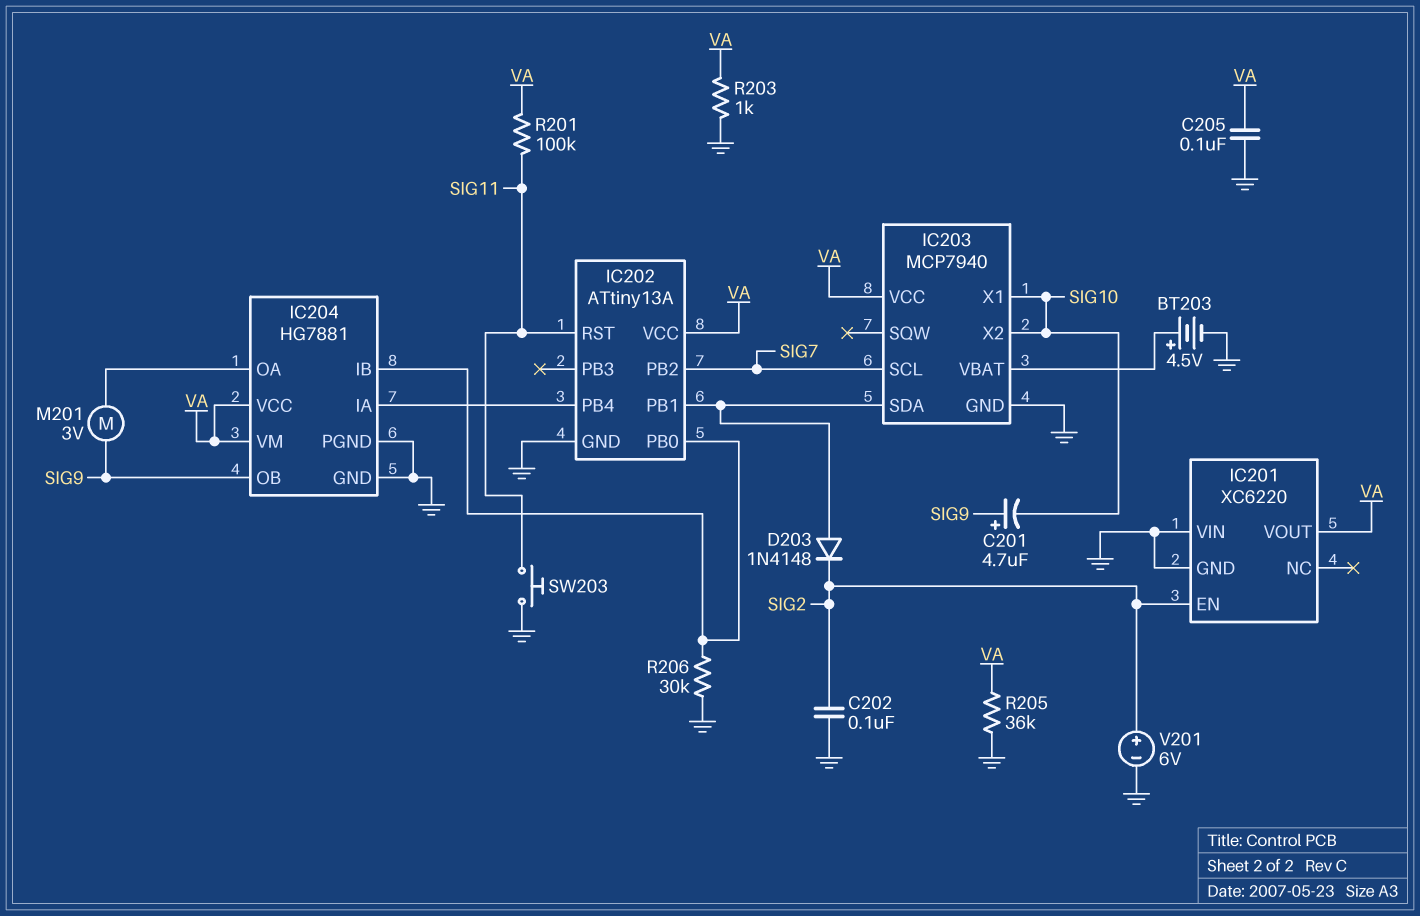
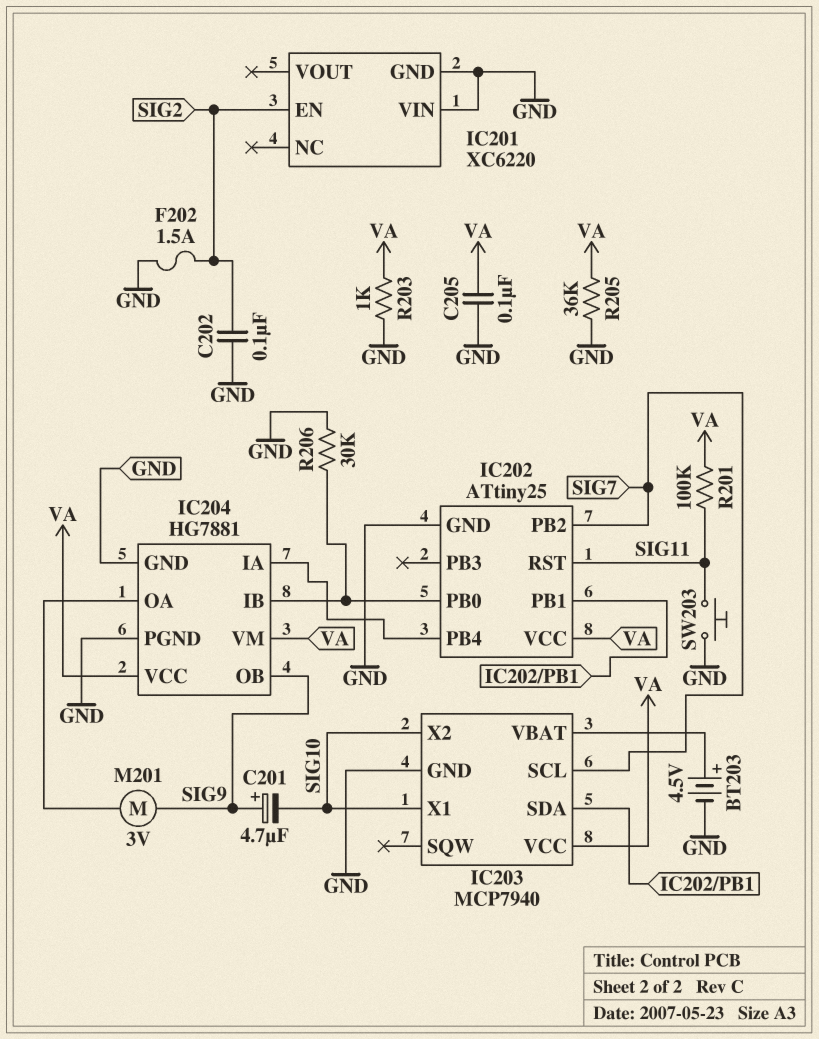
D203: diode 1N4148 (A IC202/PB1, K SIG2) -> none
F202: none -> 1.5A (GND, SIG2)
IC201 pin VOUT: VA -> none
IC202: ATtiny13A -> ATtiny25
V201: 6V (plus SIG2, minus GND) -> none

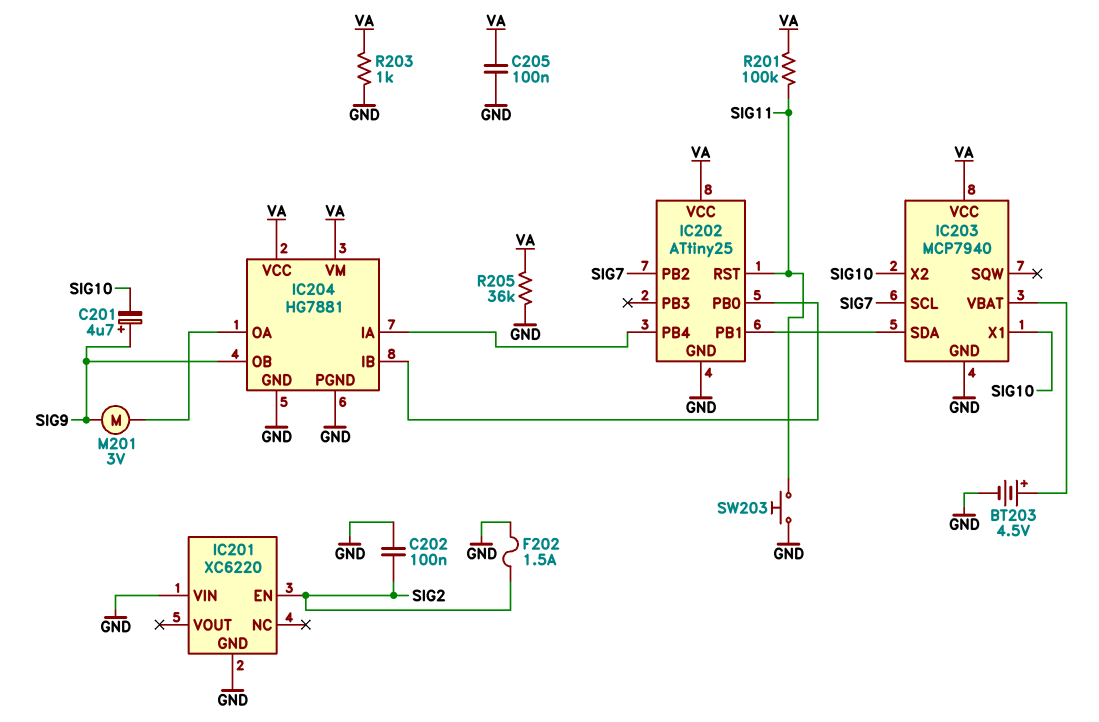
R206: 30k (GND, IC202/PB0) -> none

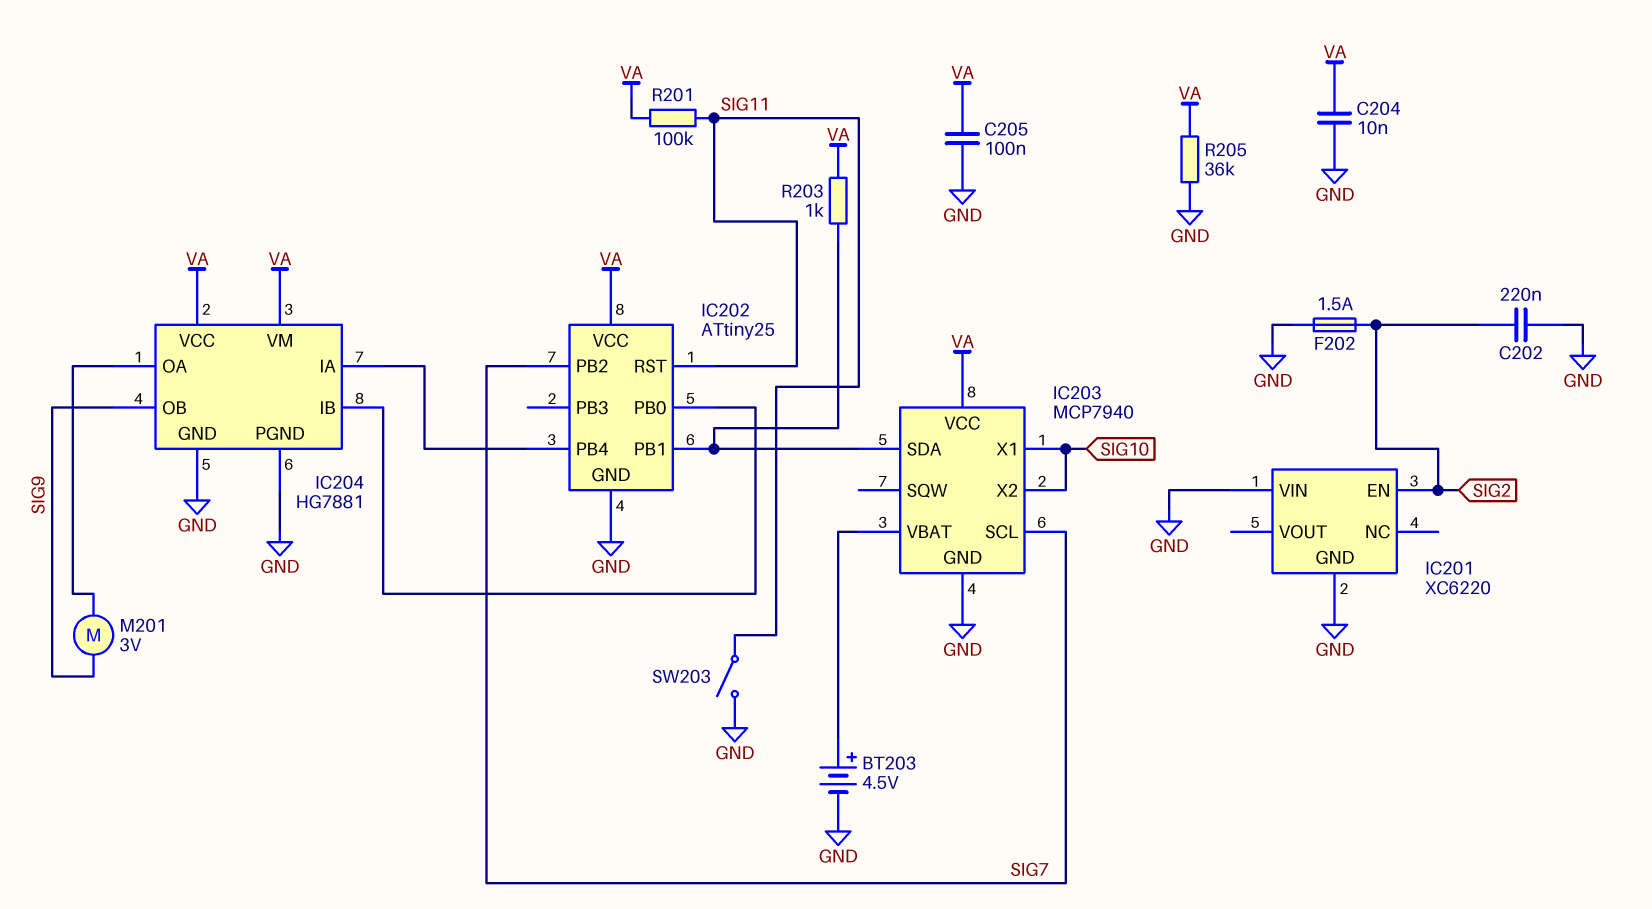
C201: 4.7uF (plus SIG9, minus SIG10) -> none
C202: 100nF (GND, SIG2) -> 220nF (GND, SIG2)
C204: none -> 10nF (GND, VA)
R203: 1k (GND, VA) -> 1k (IC202/PB1, VA)
SW203: button (GND, SIG11) -> switch (GND, SIG11)

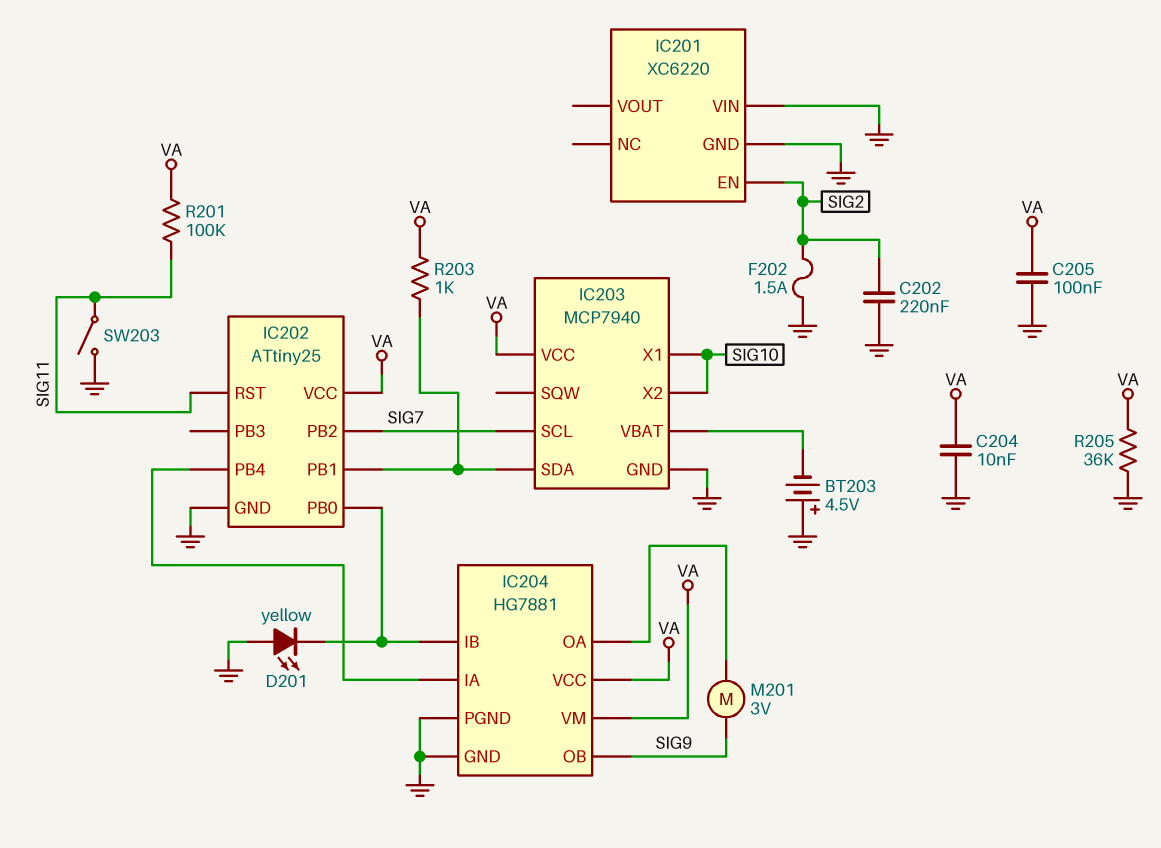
BT203: 4.5V (plus IC203/VBAT, minus GND) -> 4.5V (plus GND, minus IC203/VBAT)
D201: none -> LED yellow (A GND, K IC202/PB0)

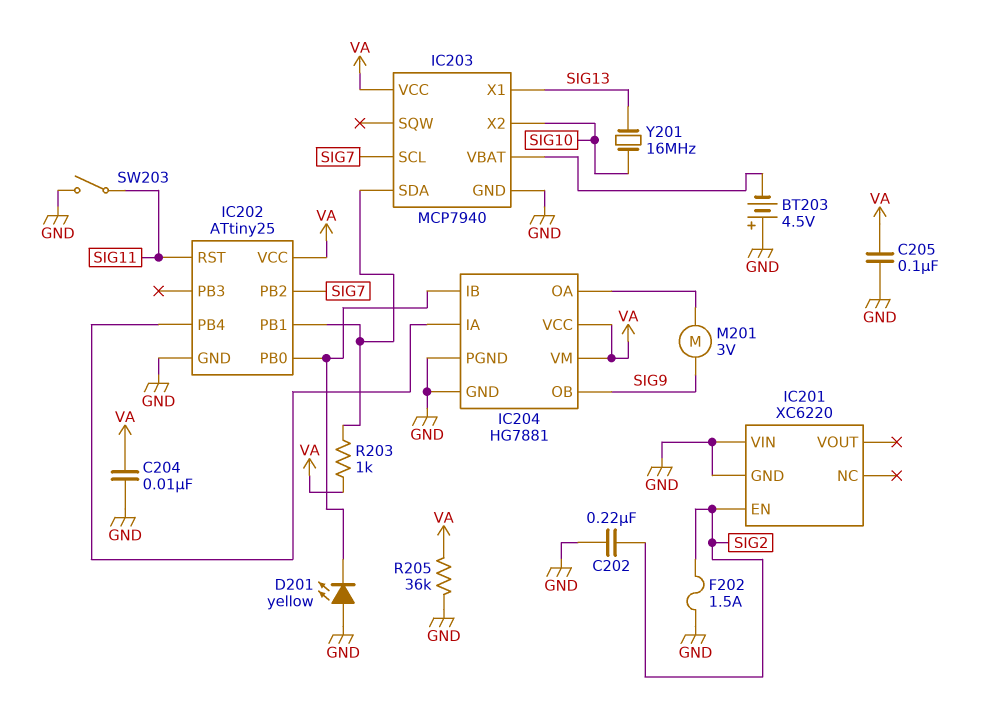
IC203 pin X1: SIG10 -> SIG13
R201: 100k (SIG11, VA) -> none
Y201: none -> 16MHz (SIG10, SIG13)

